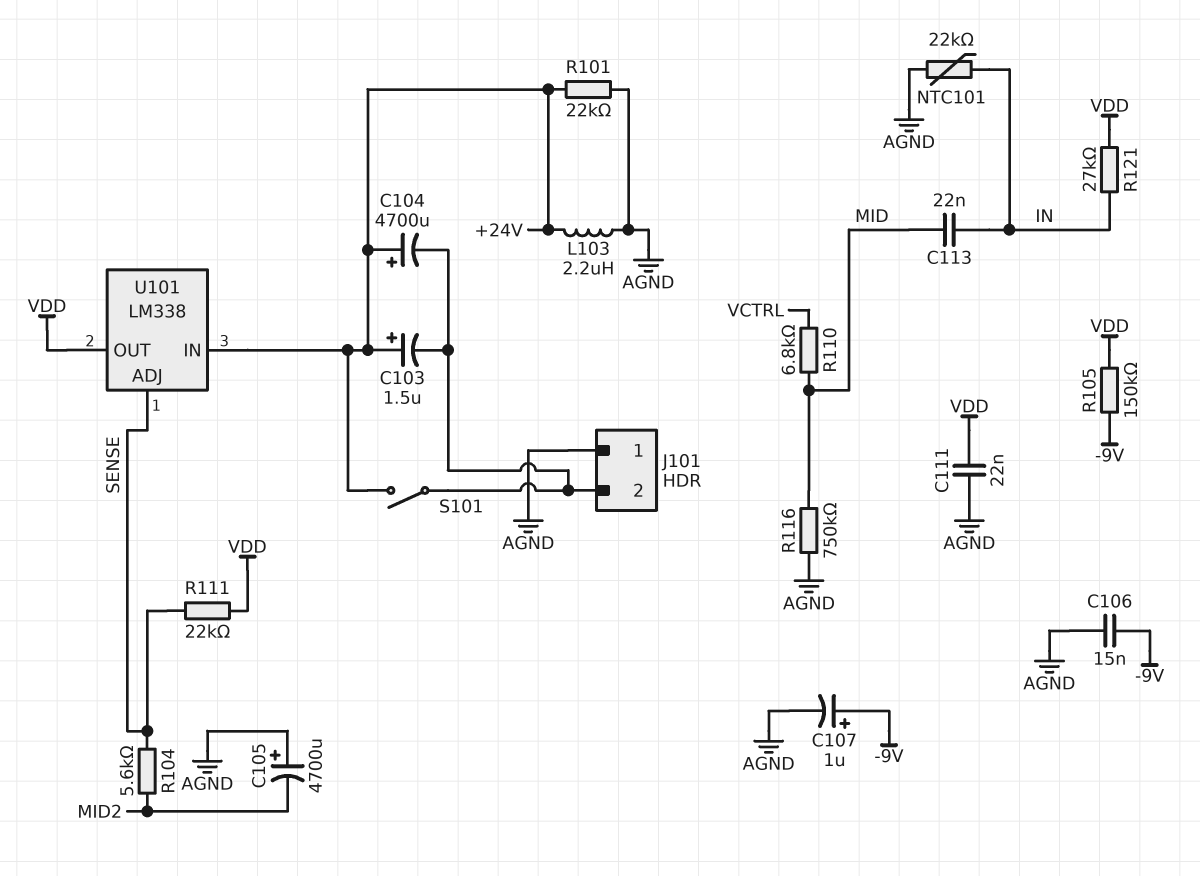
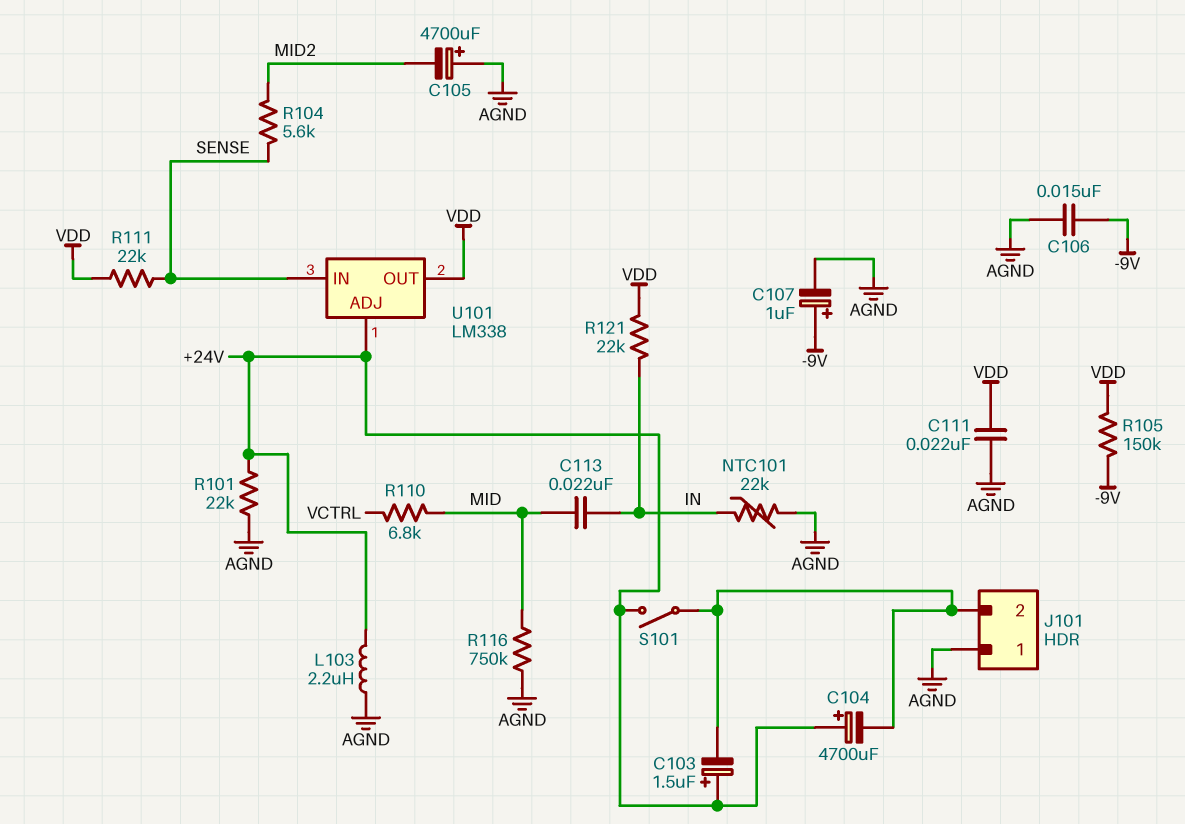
R121: 27k (IN, VDD) -> 22k (IN, VDD)
U101 pin ADJ: SENSE -> +24V
U101 pin IN: +24V -> SENSE

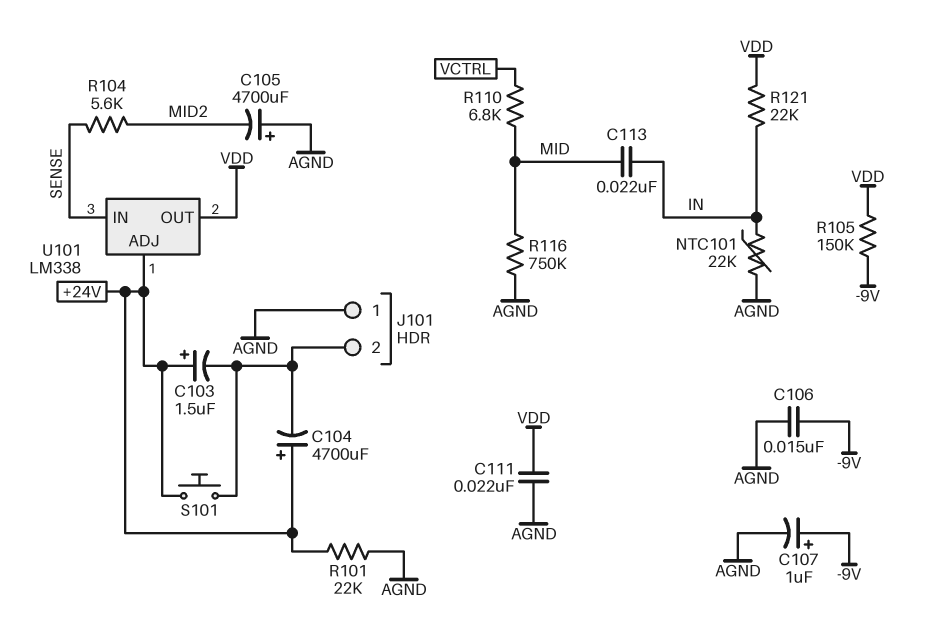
L103: 2.2uH (+24V, AGND) -> none
R111: 22k (SENSE, VDD) -> none
S101: switch (+24V, J101/2) -> button (+24V, J101/2)

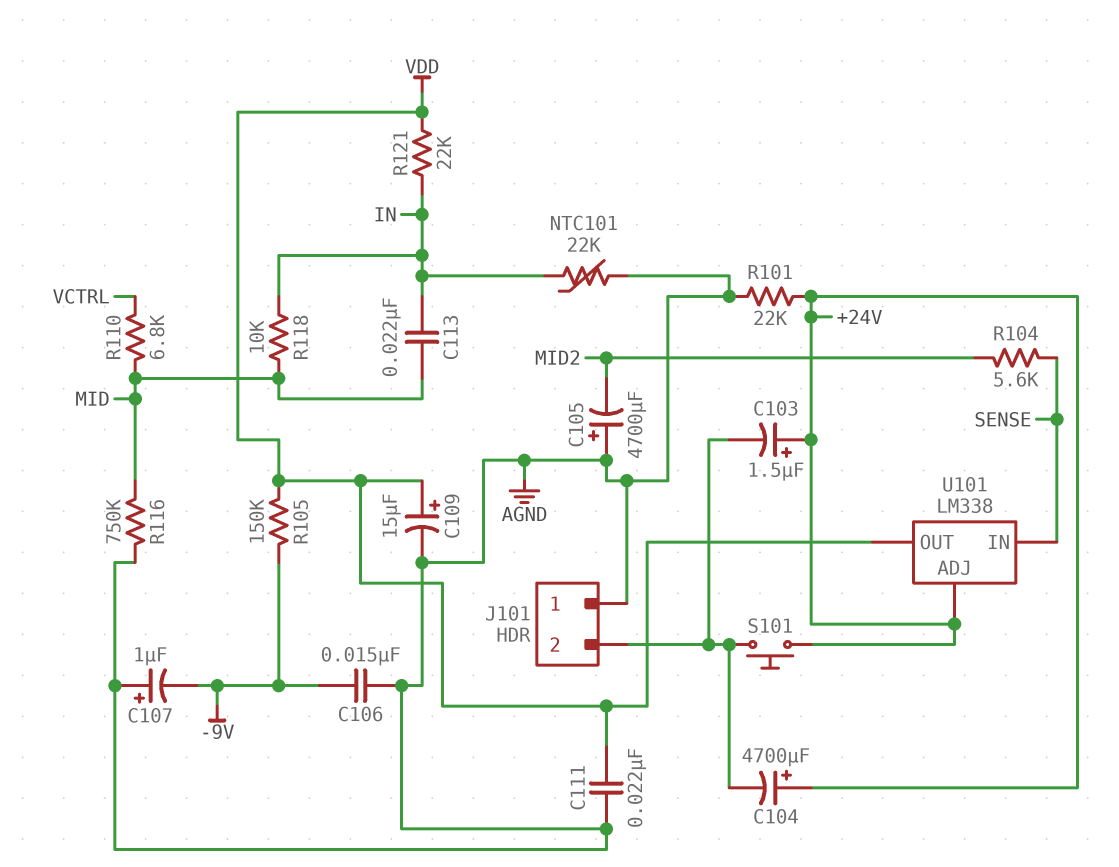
C107: 1uF (plus -9V, minus AGND) -> 1uF (plus AGND, minus -9V)
C109: none -> 15uF (plus VDD, minus AGND)
R118: none -> 10k (IN, MID)

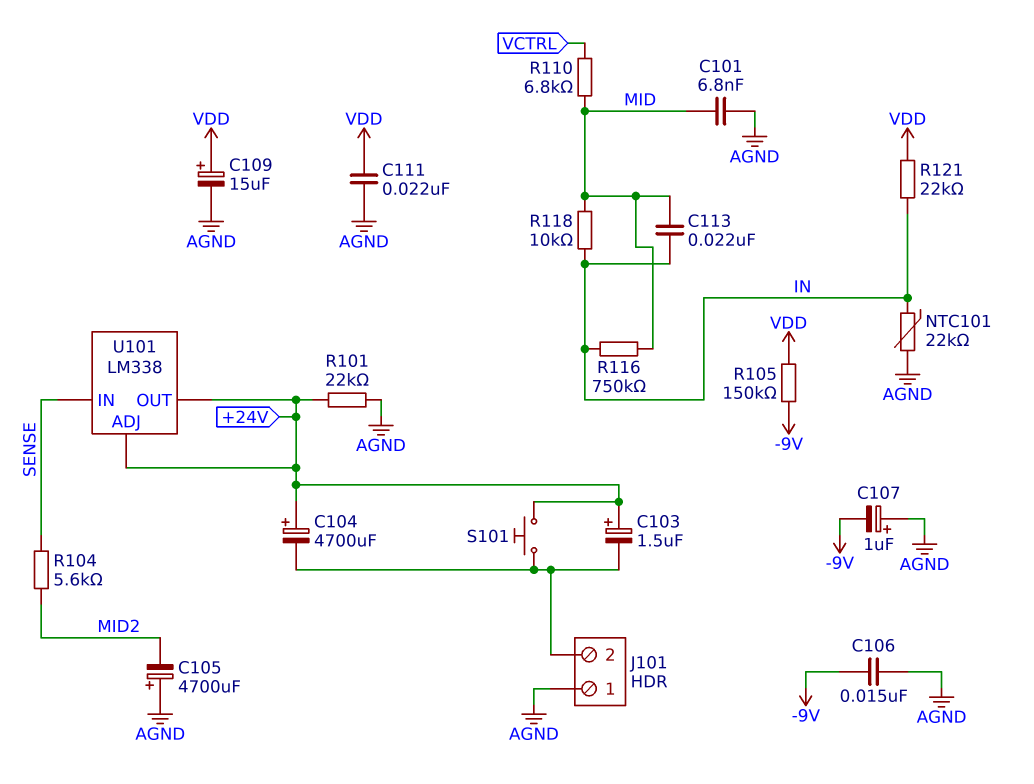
C101: none -> 6.8nF (AGND, MID)
R116: 750k (AGND, MID) -> 750k (IN, MID)
U101 pin OUT: VDD -> +24V

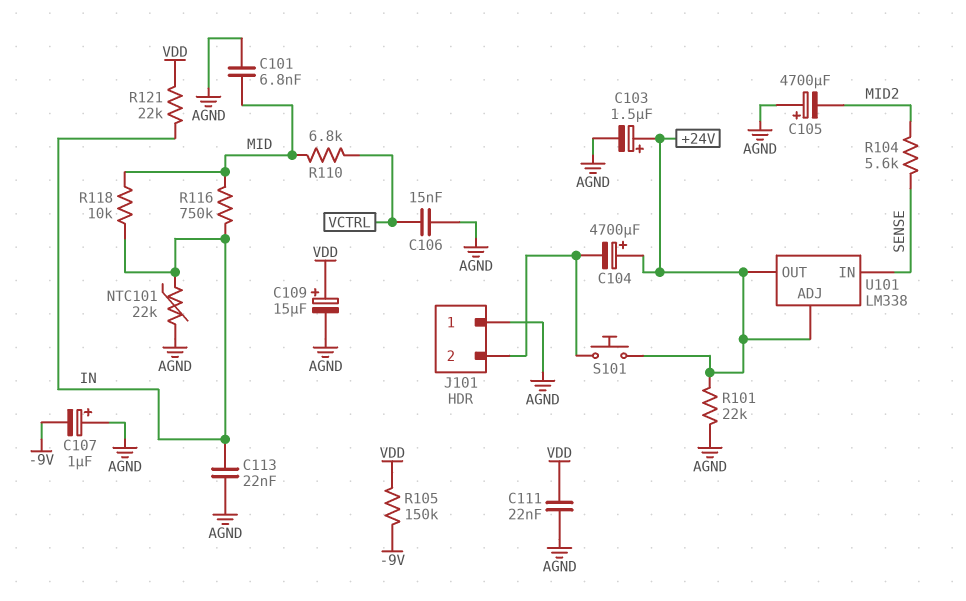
C103: 1.5uF (plus +24V, minus J101/2) -> 1.5uF (plus +24V, minus AGND)
C106: 15nF (-9V, AGND) -> 15nF (AGND, VCTRL)
C113: 22nF (IN, MID) -> 22nF (AGND, IN)

